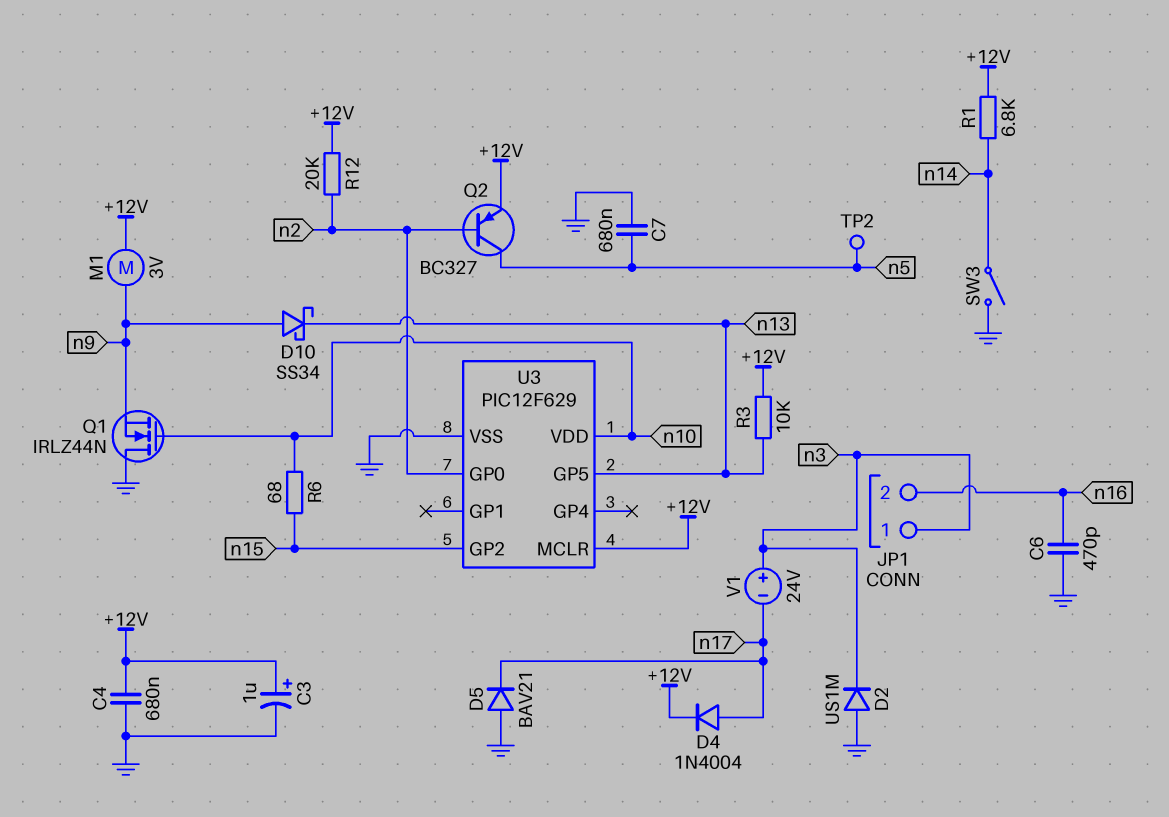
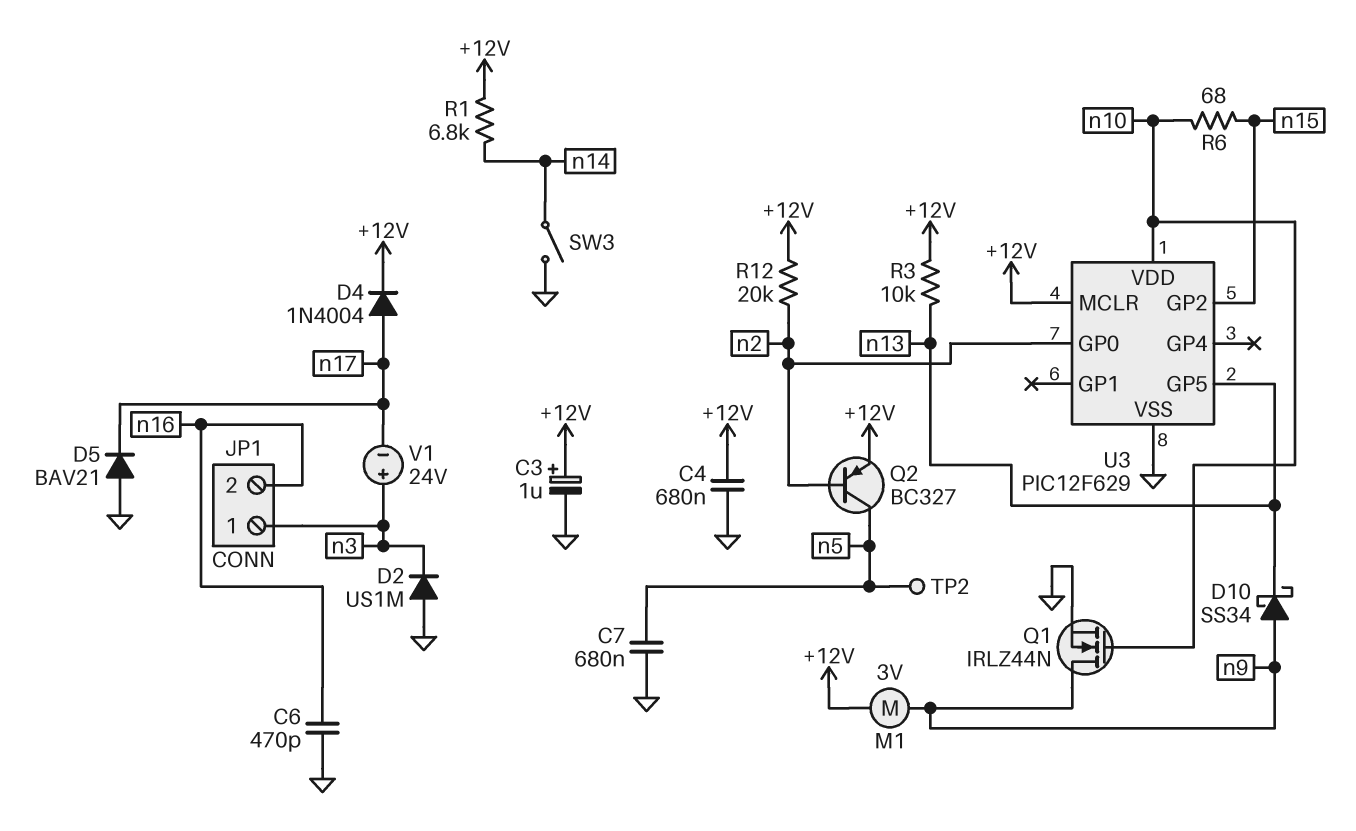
Q1: NMOS IRLZ44N (G n10, D GND, S n9) -> NMOS IRLZ44N (G n10, D n9, S GND)

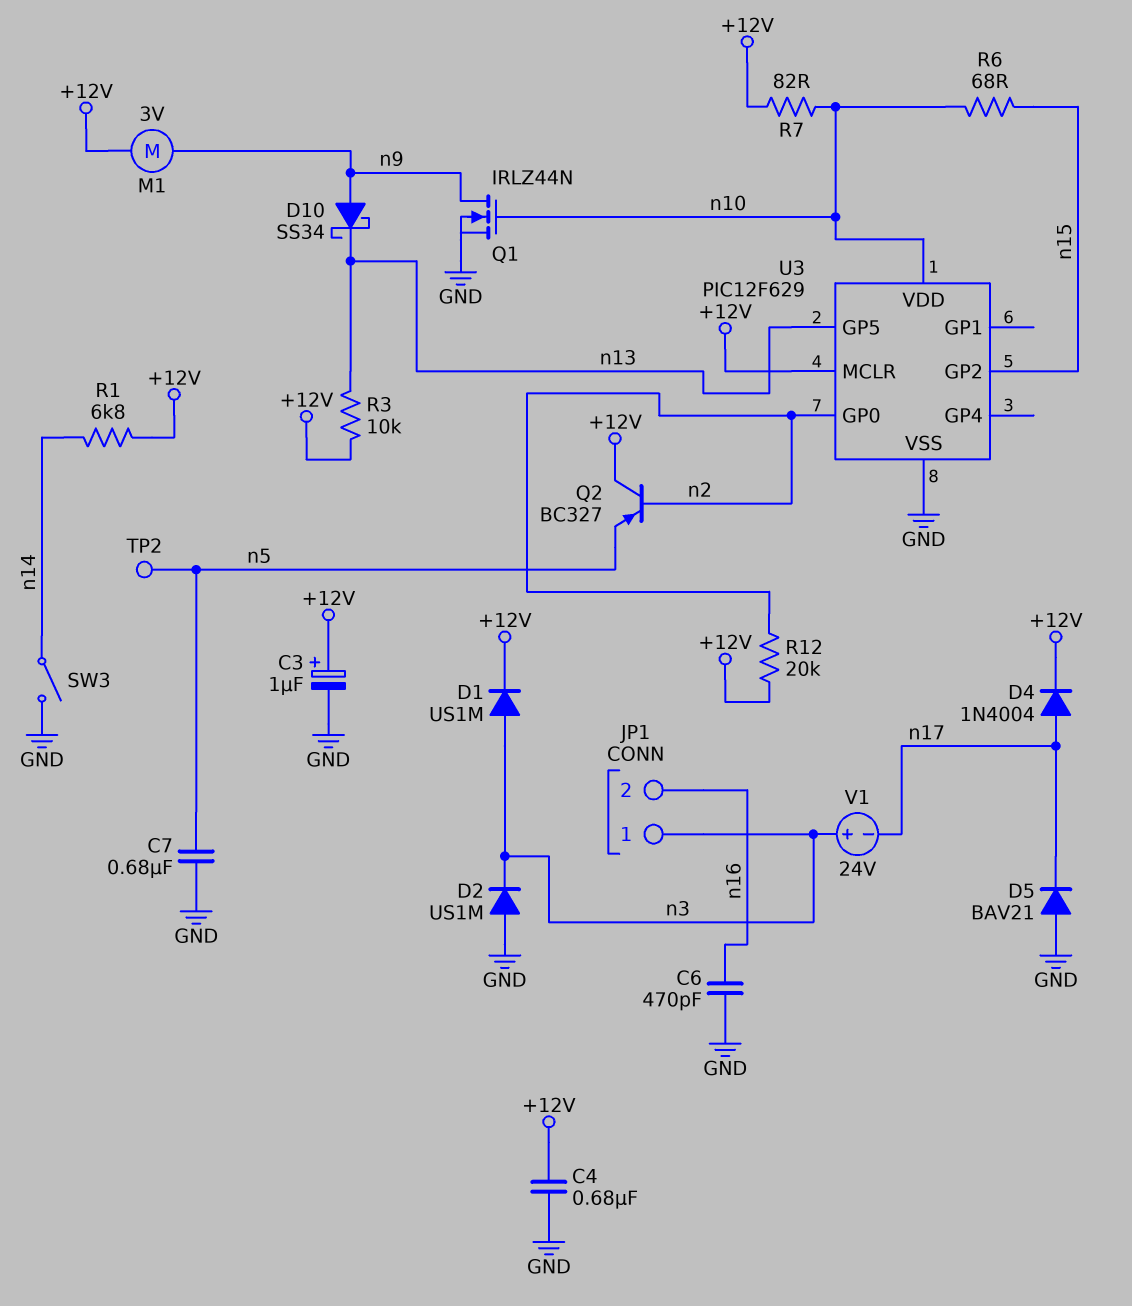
D1: none -> diode US1M (A n3, K +12V)
Q2: PNP BC327 (B n2, C n5, E +12V) -> PNP BC327 (B n2, C +12V, E n5)
R7: none -> 82 (+12V, n10)

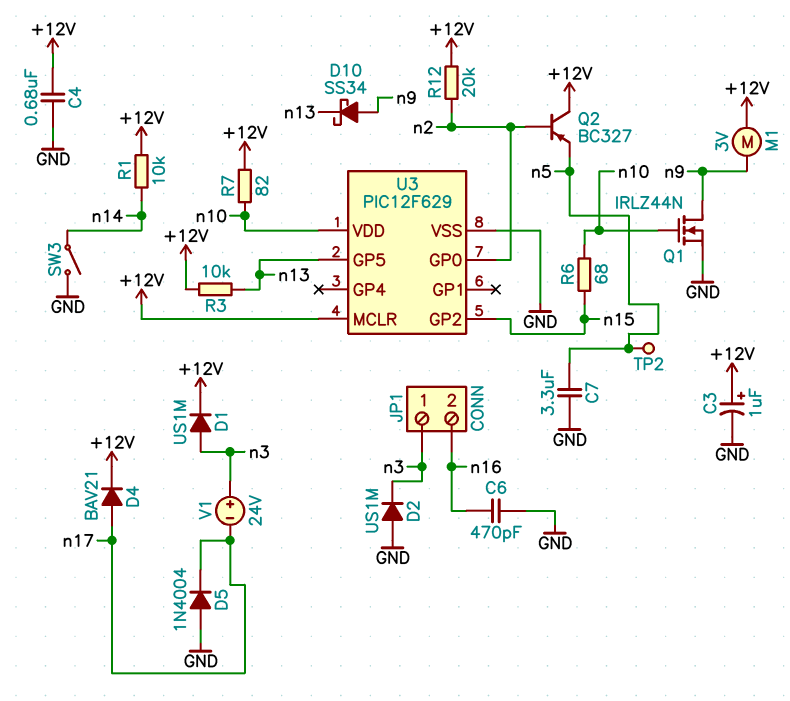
C7: 680nF (GND, n5) -> 3.3uF (GND, n5)
D4: diode 1N4004 (A n17, K +12V) -> diode BAV21 (A n17, K +12V)
D5: diode BAV21 (A GND, K n17) -> diode 1N4004 (A GND, K n17)
R1: 6.8k (+12V, n14) -> 10k (+12V, n14)

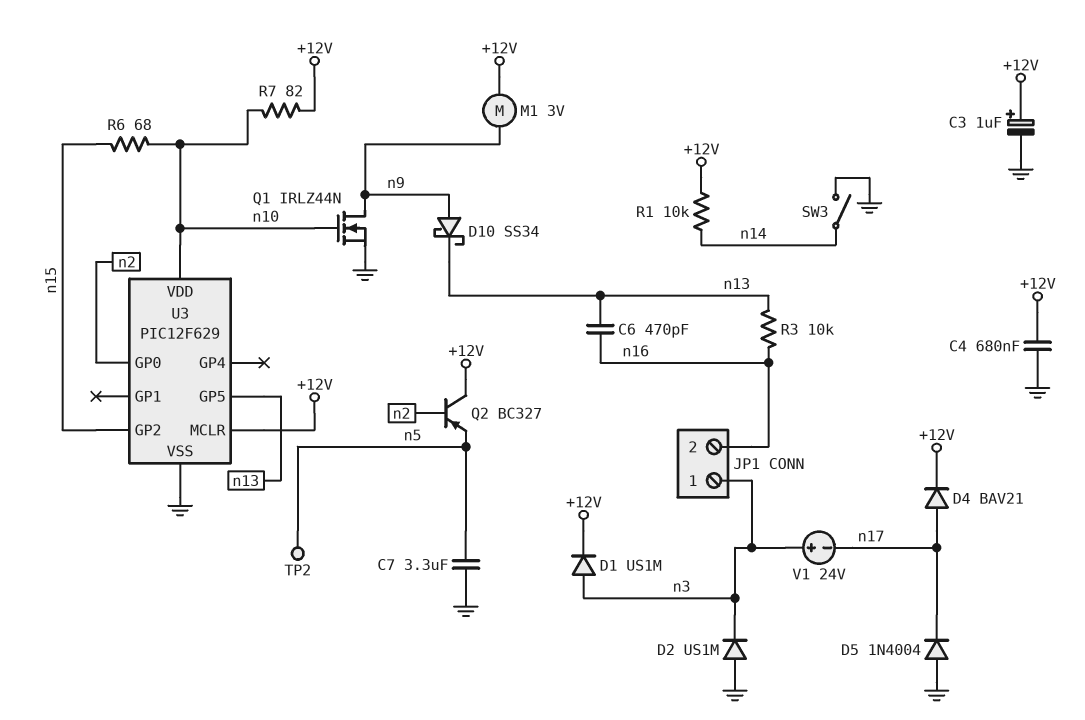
C6: 470pF (GND, n16) -> 470pF (n13, n16)
R3: 10k (+12V, n13) -> 10k (n13, n16)
R12: 20k (+12V, n2) -> none

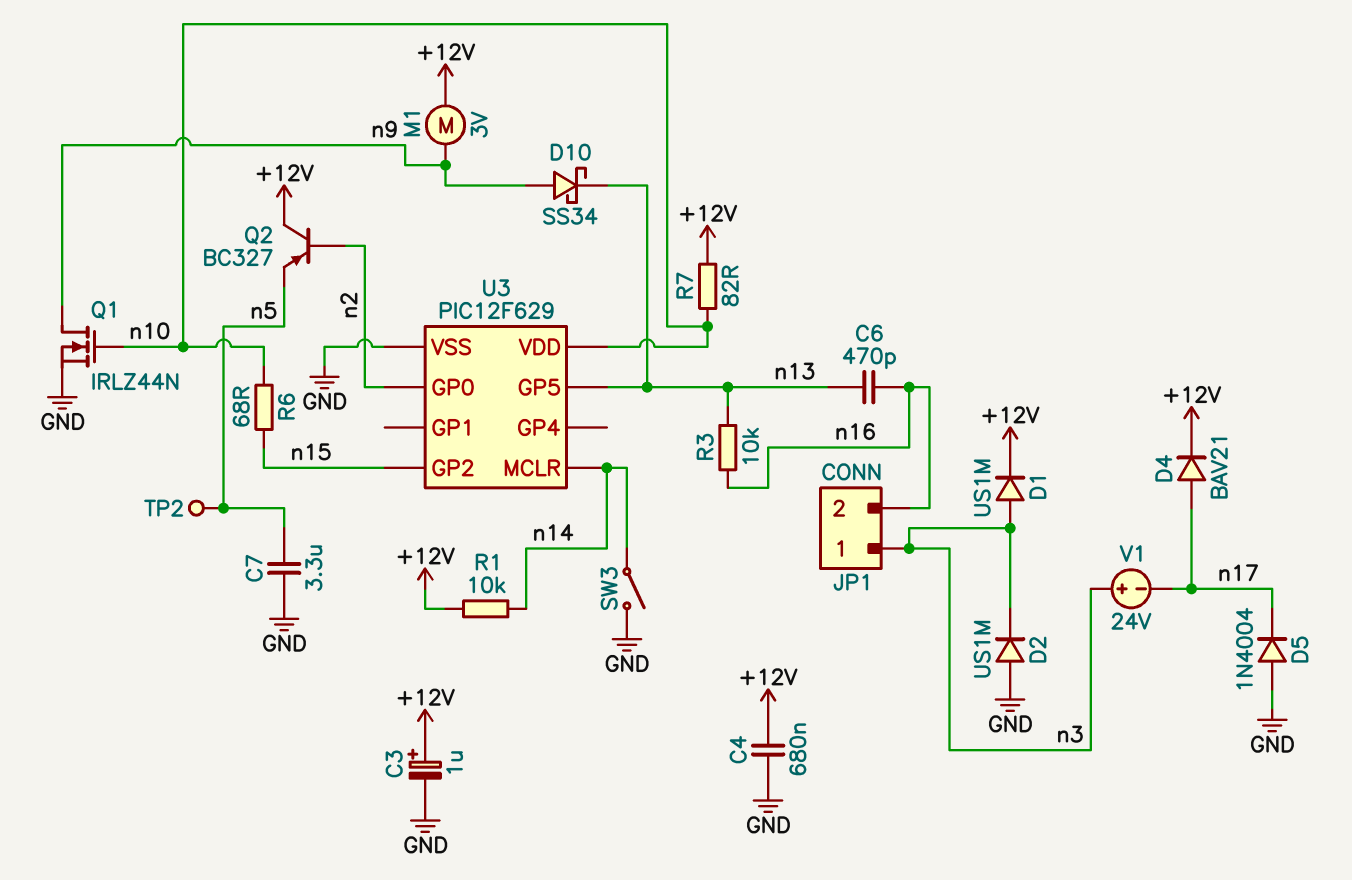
U3 pin MCLR: +12V -> n14

